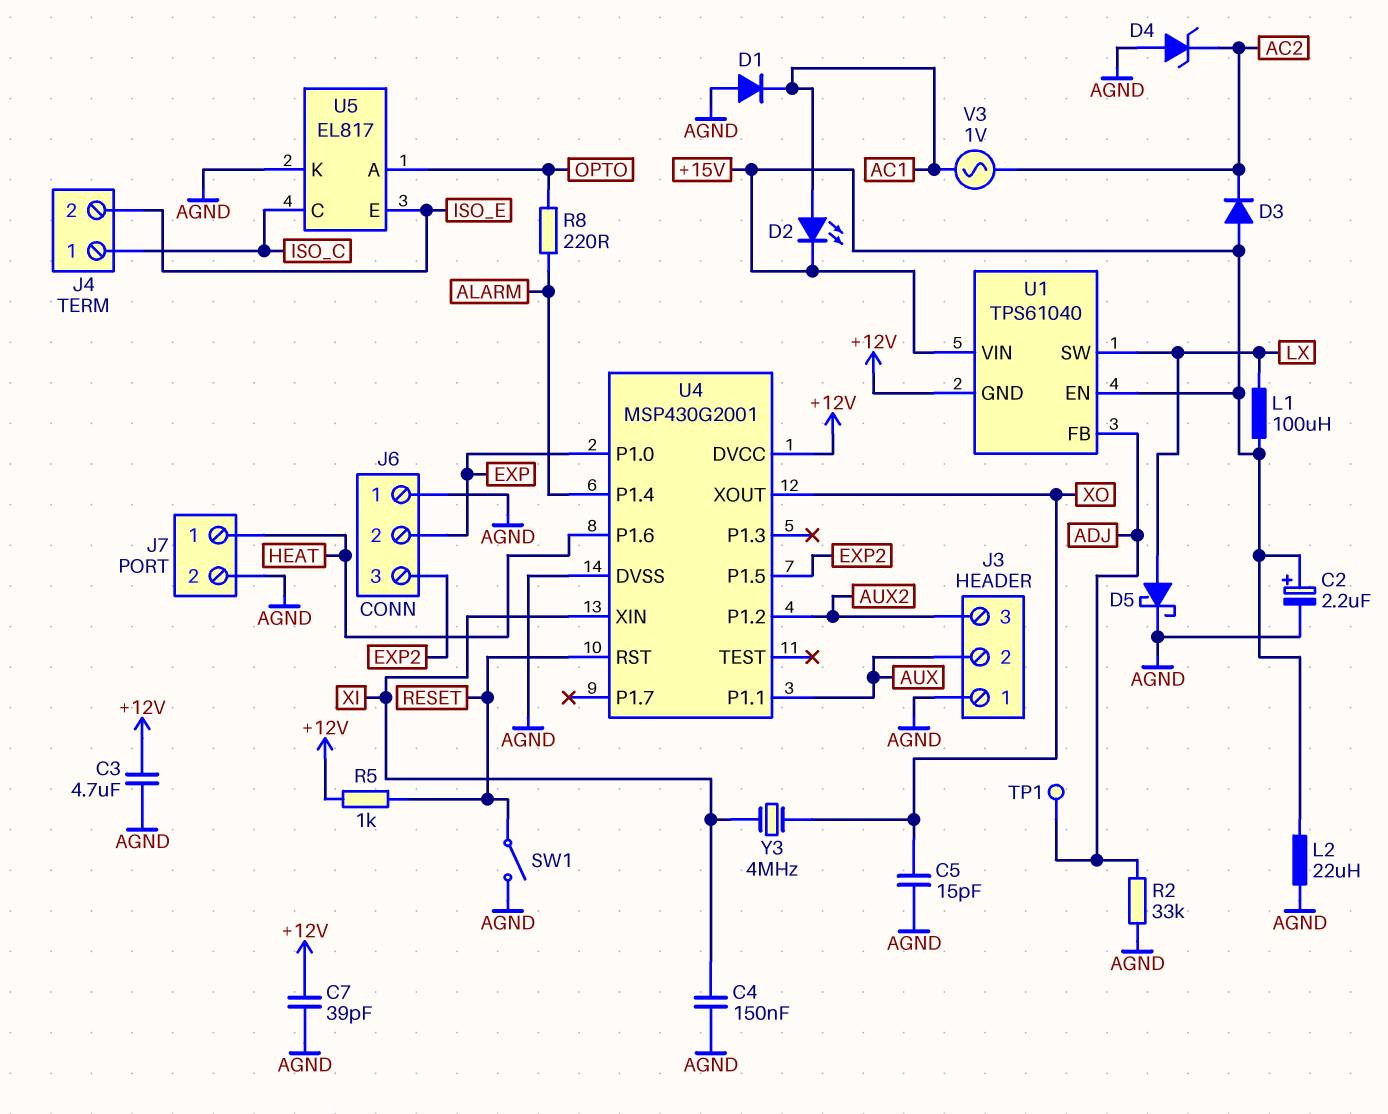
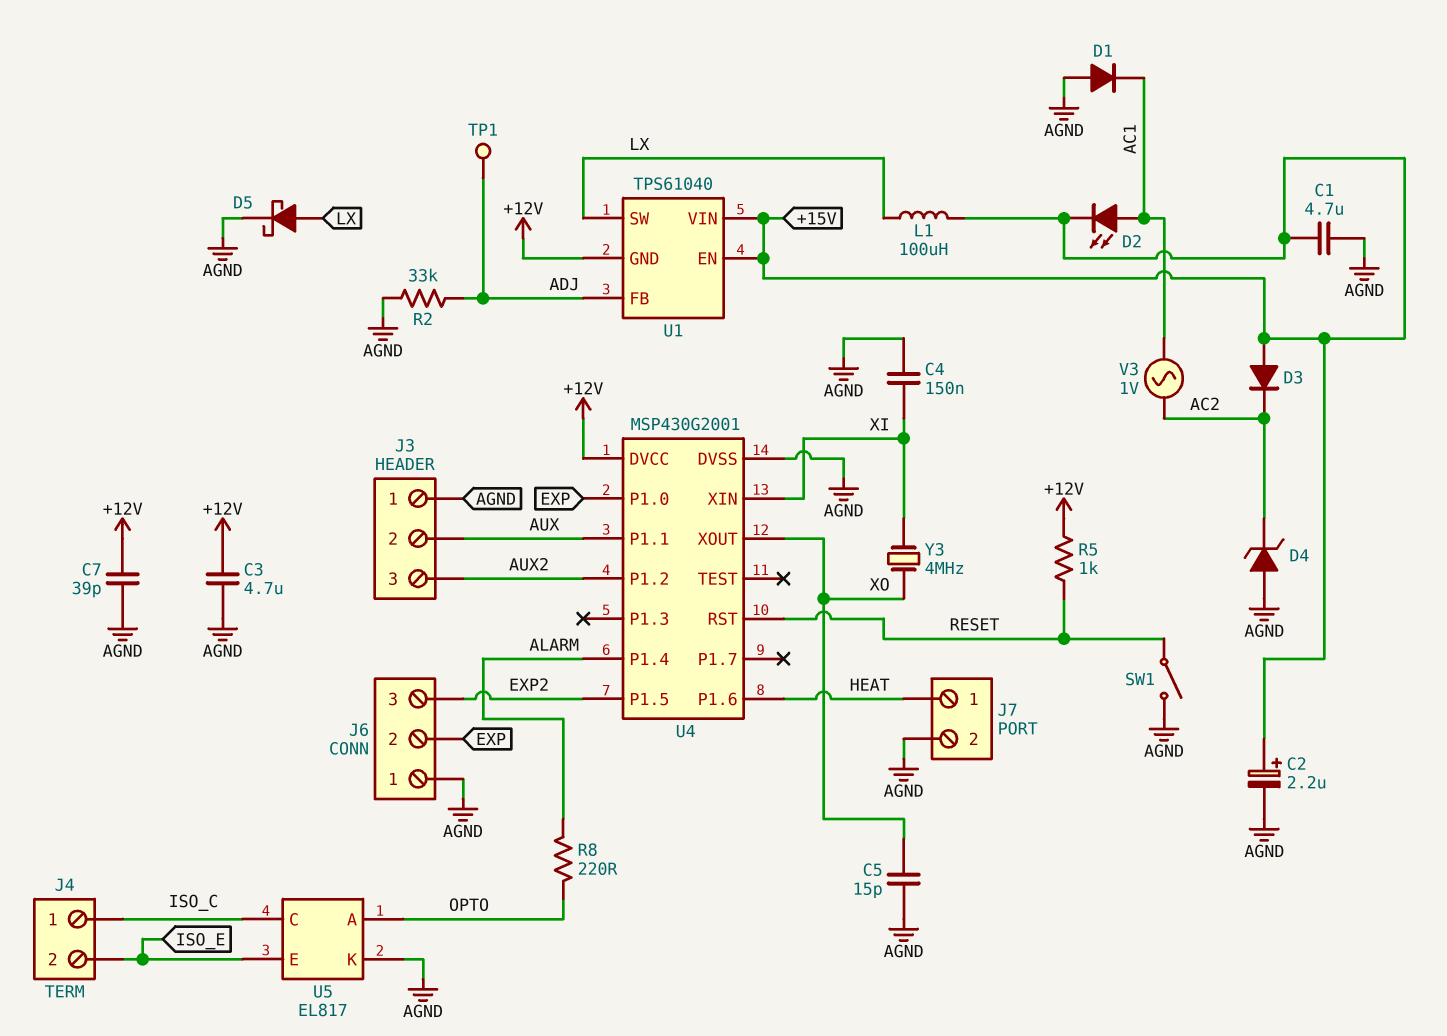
C1: none -> 4.7uF (+15V, AGND)
L2: 22uH (+15V, AGND) -> none

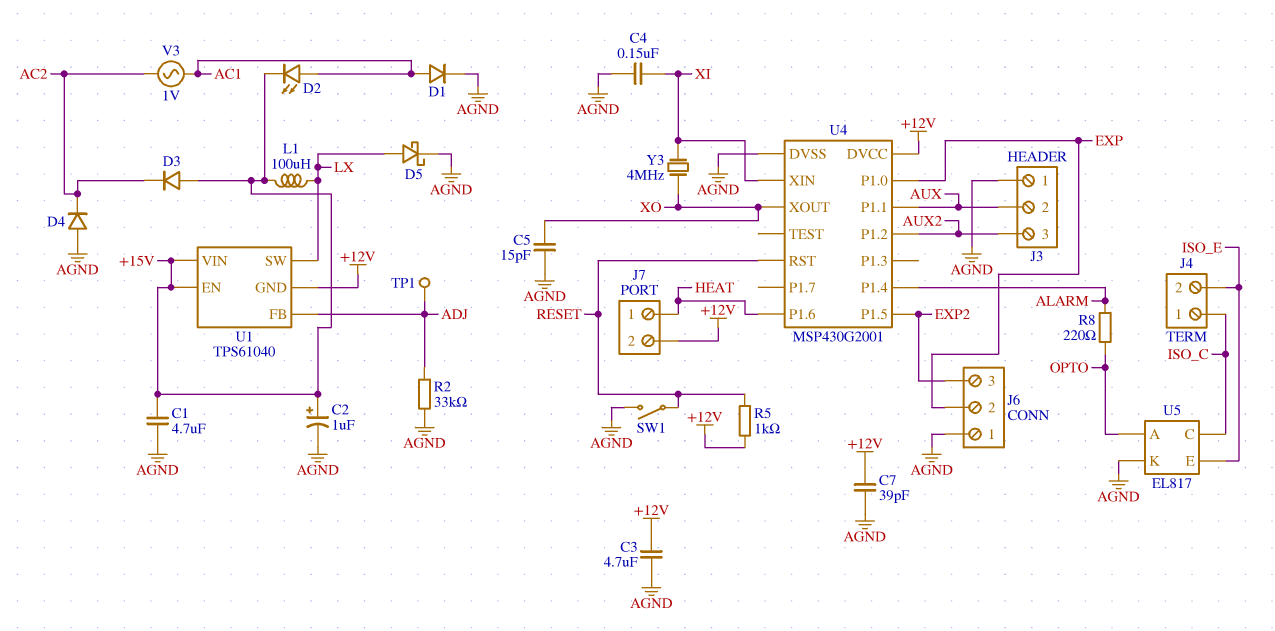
C2: 2.2uF (plus +15V, minus AGND) -> 1uF (plus +15V, minus AGND)
D1: diode (A AGND, K AC1) -> diode (A AC1, K AGND)
D4: zener (A AGND, K AC2) -> diode (A AGND, K AC2)
J7 pin 2: AGND -> +12V

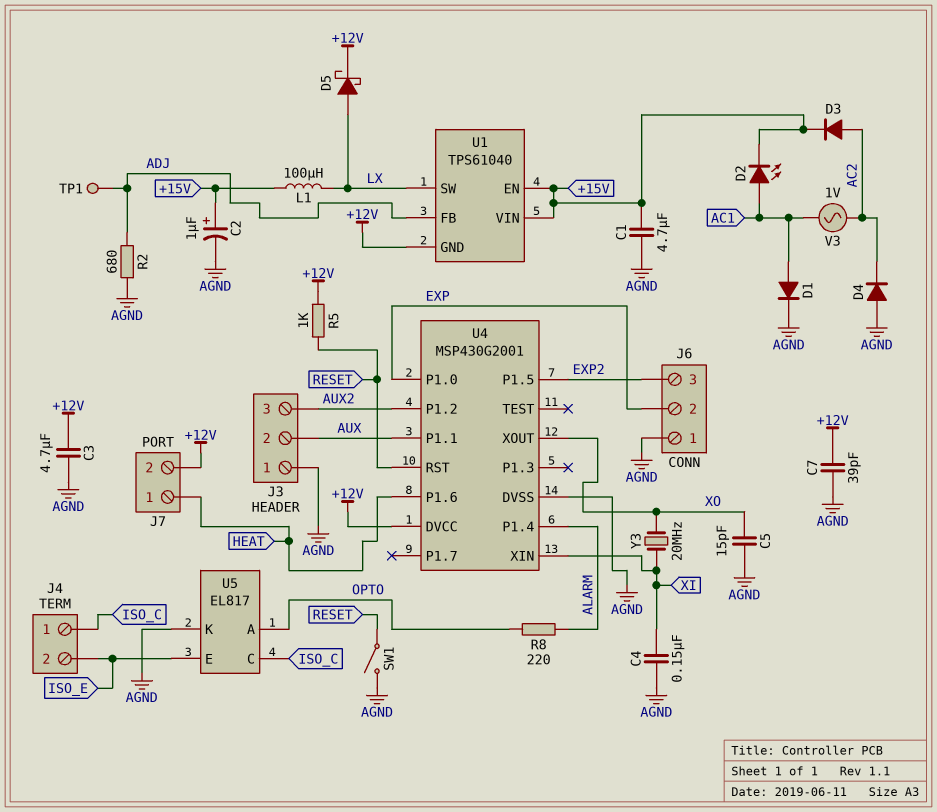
D3: diode (A +15V, K AC2) -> diode (A AC2, K +15V)
D5: schottky (A LX, K AGND) -> schottky (A LX, K +12V)
R2: 33k (ADJ, AGND) -> 680 (ADJ, AGND)
Y3: 4MHz (XI, XO) -> 20MHz (XI, XO)

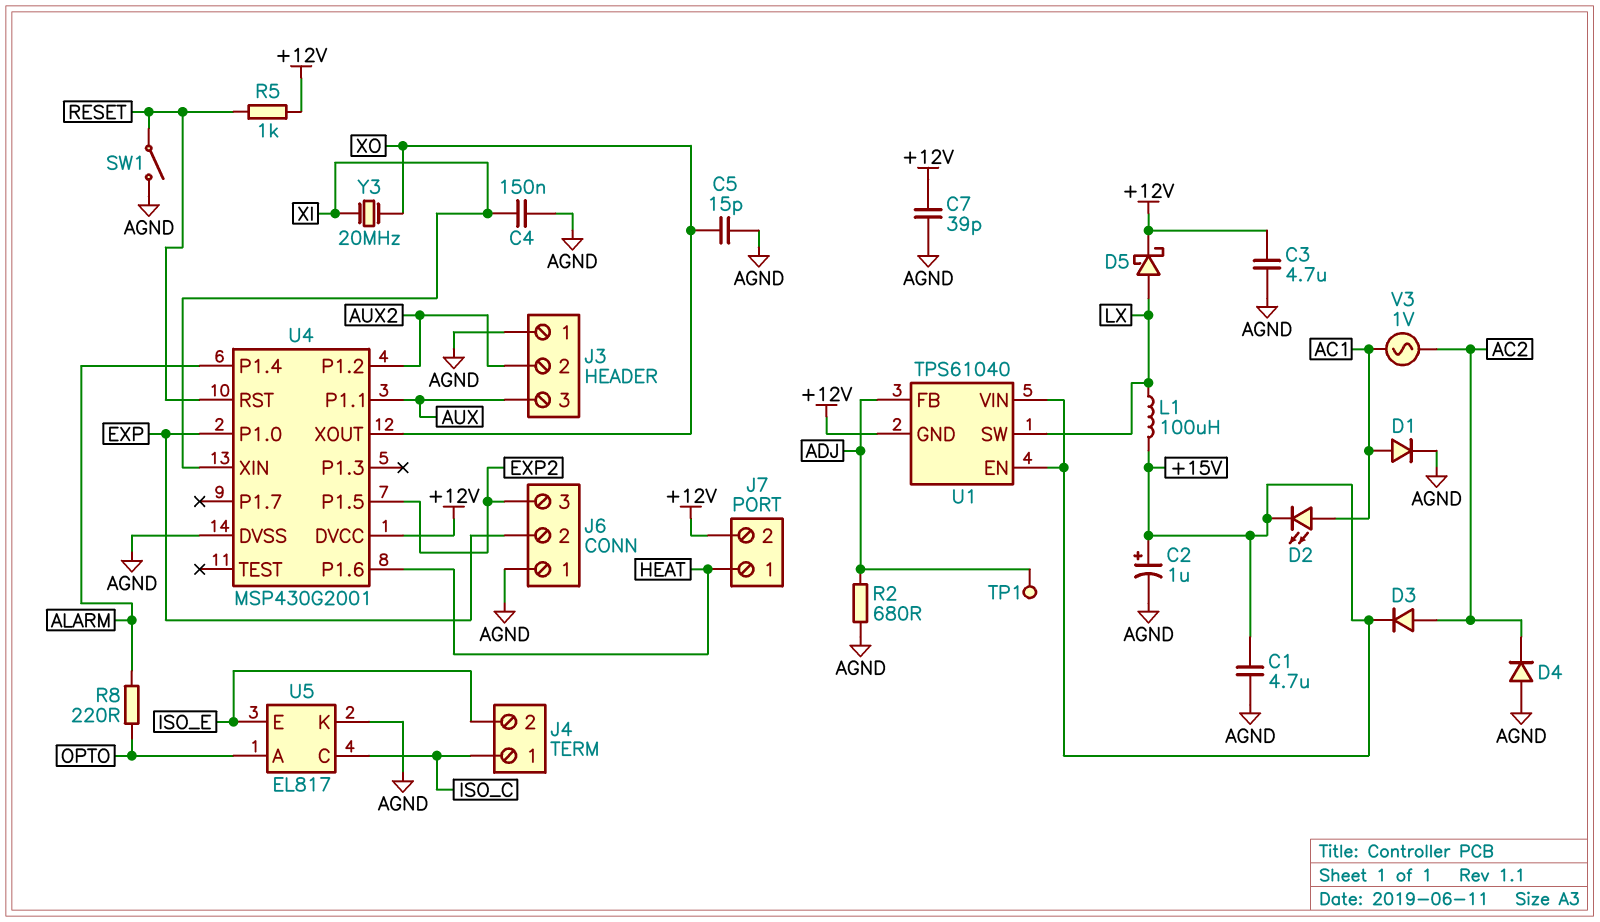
J3 pin 2: AUX -> AUX2
J3 pin 3: AUX2 -> AUX

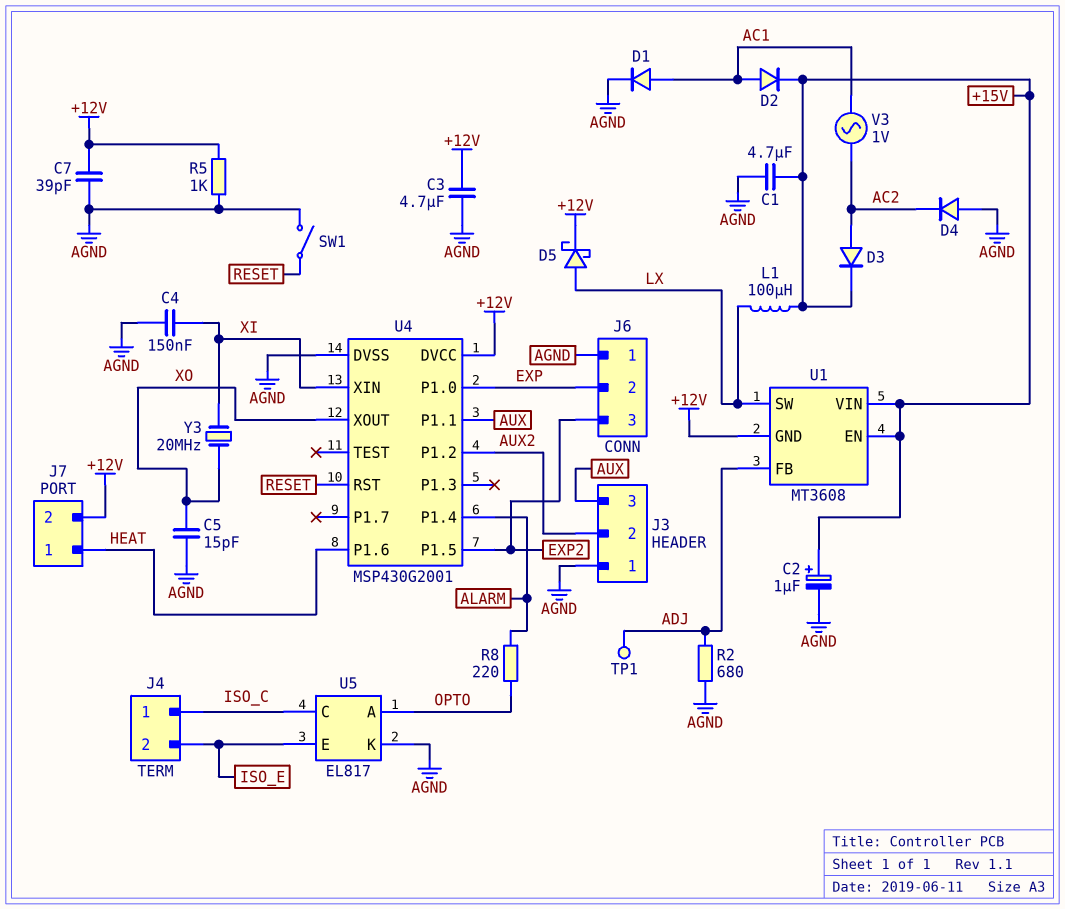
D2: LED (A AC1, K +15V) -> diode (A AC1, K +15V)
R5: 1k (+12V, RESET) -> 1k (+12V, AGND)
U1: TPS61040 -> MT3608

